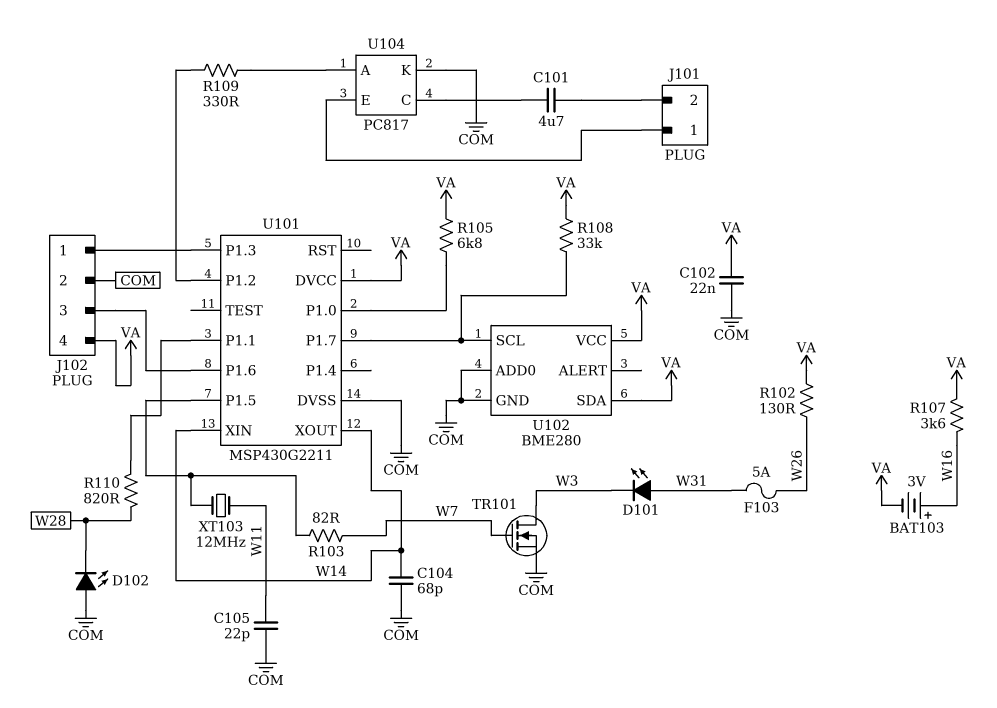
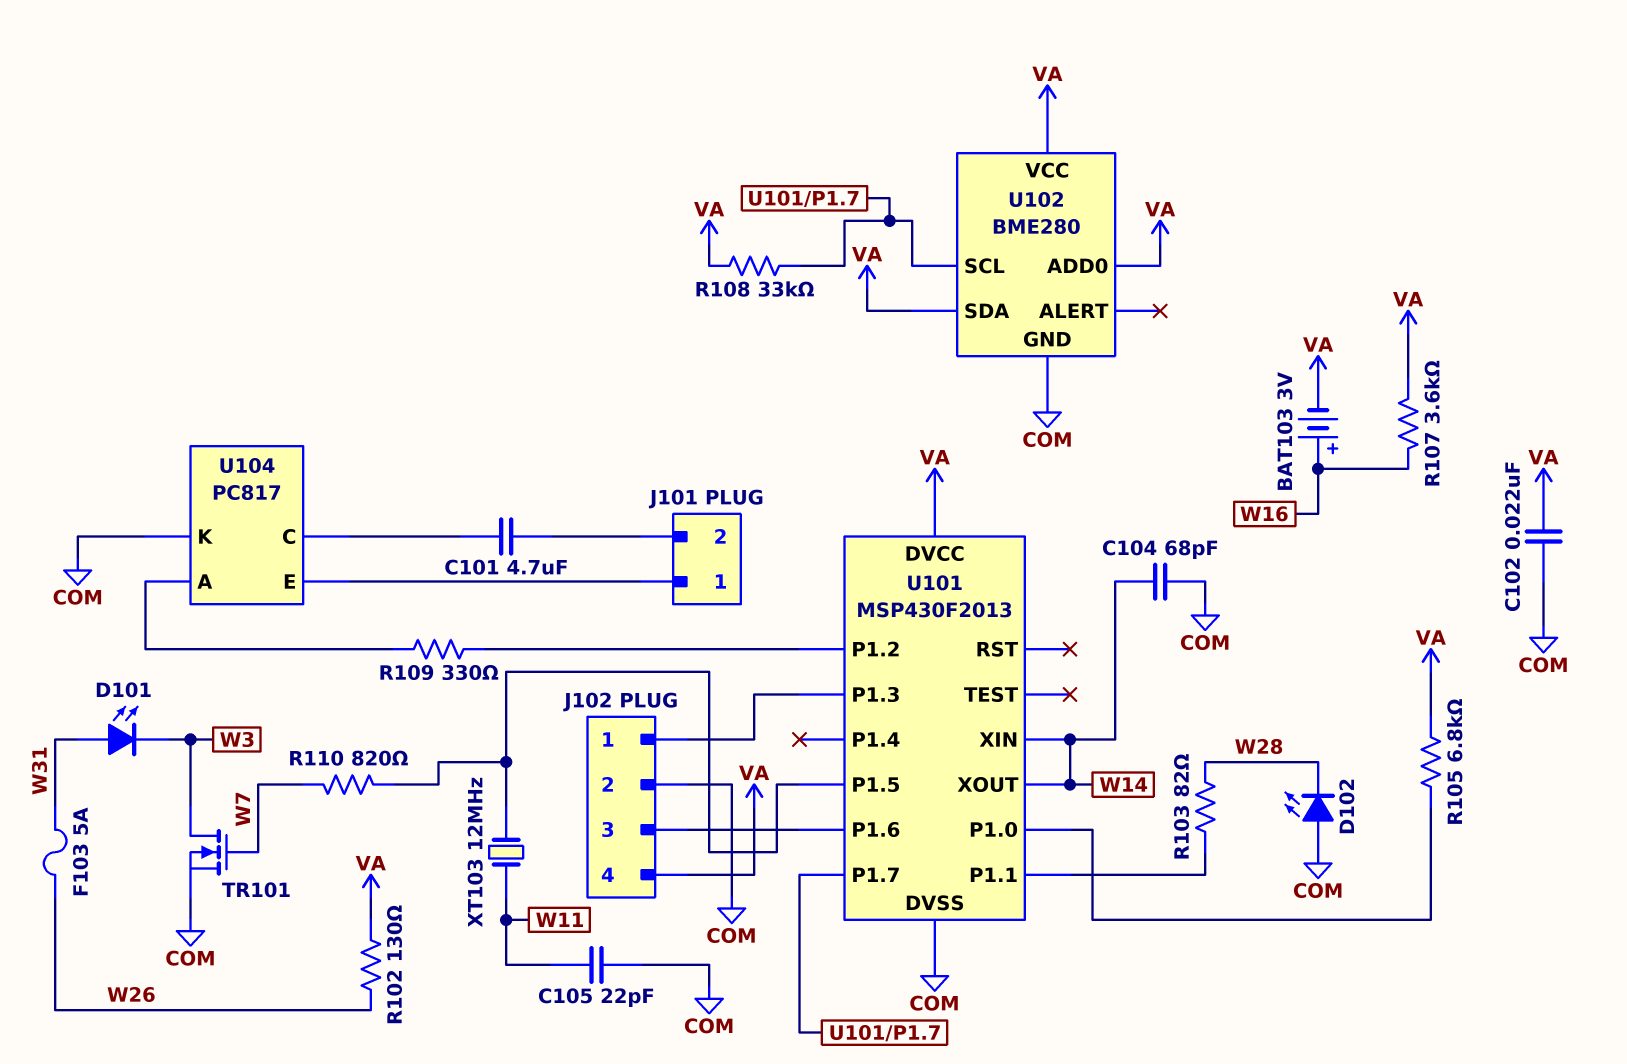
R103: 82 (U101/P1.5, W7) -> 82 (U101/P1.1, W28)
R110: 820 (U101/P1.1, W28) -> 820 (U101/P1.5, W7)
U101: MSP430G2211 -> MSP430F2013
U102 pin ADD0: COM -> VA

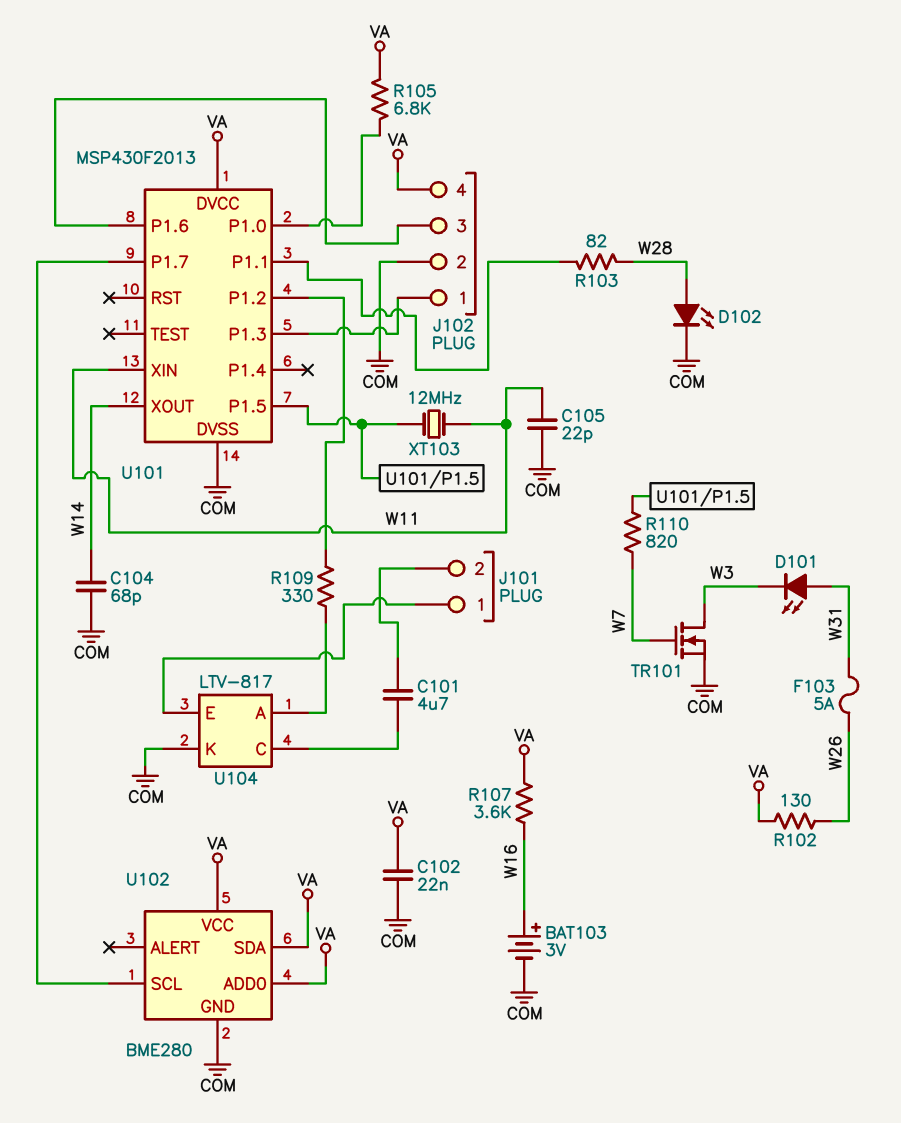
BAT103: 3V (plus W16, minus VA) -> 3V (plus W16, minus COM)
D102: LED (A COM, K W28) -> LED (A W28, K COM)
R108: 33k (U101/P1.7, VA) -> none
U101 pin XIN: W14 -> W11
U104: PC817 -> LTV-817

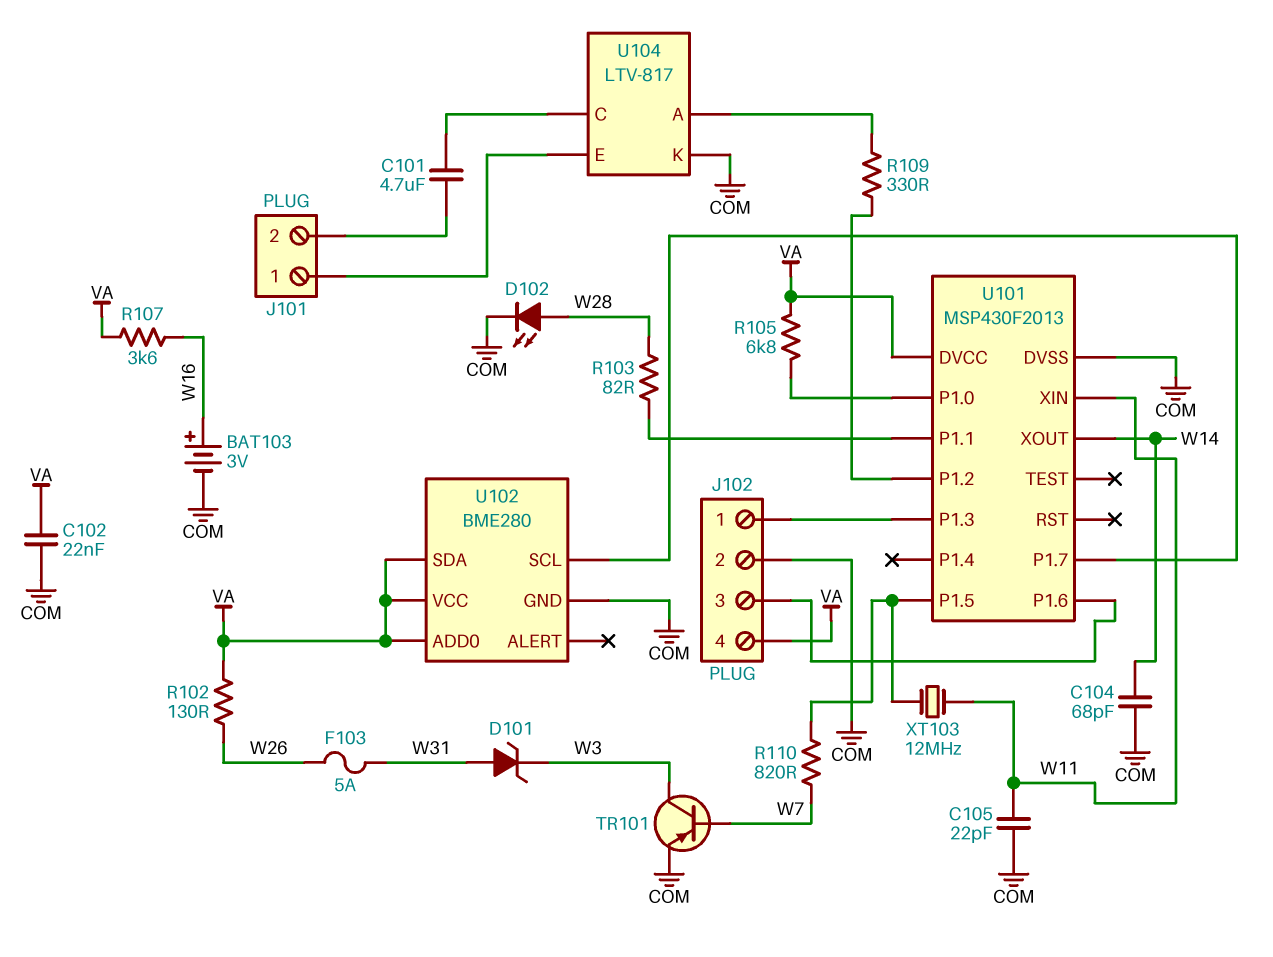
D101: LED (A W31, K W3) -> zener (A W31, K W3)
TR101: NMOS (G W7, D W3, S COM) -> PNP (B W7, C W3, E COM)

